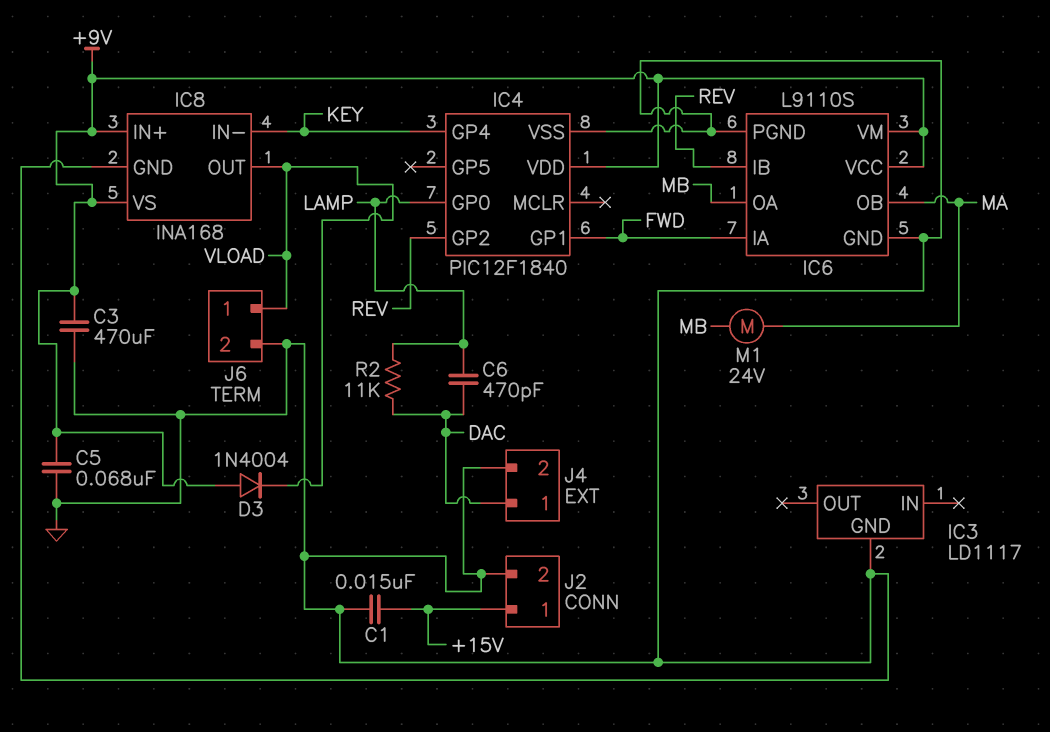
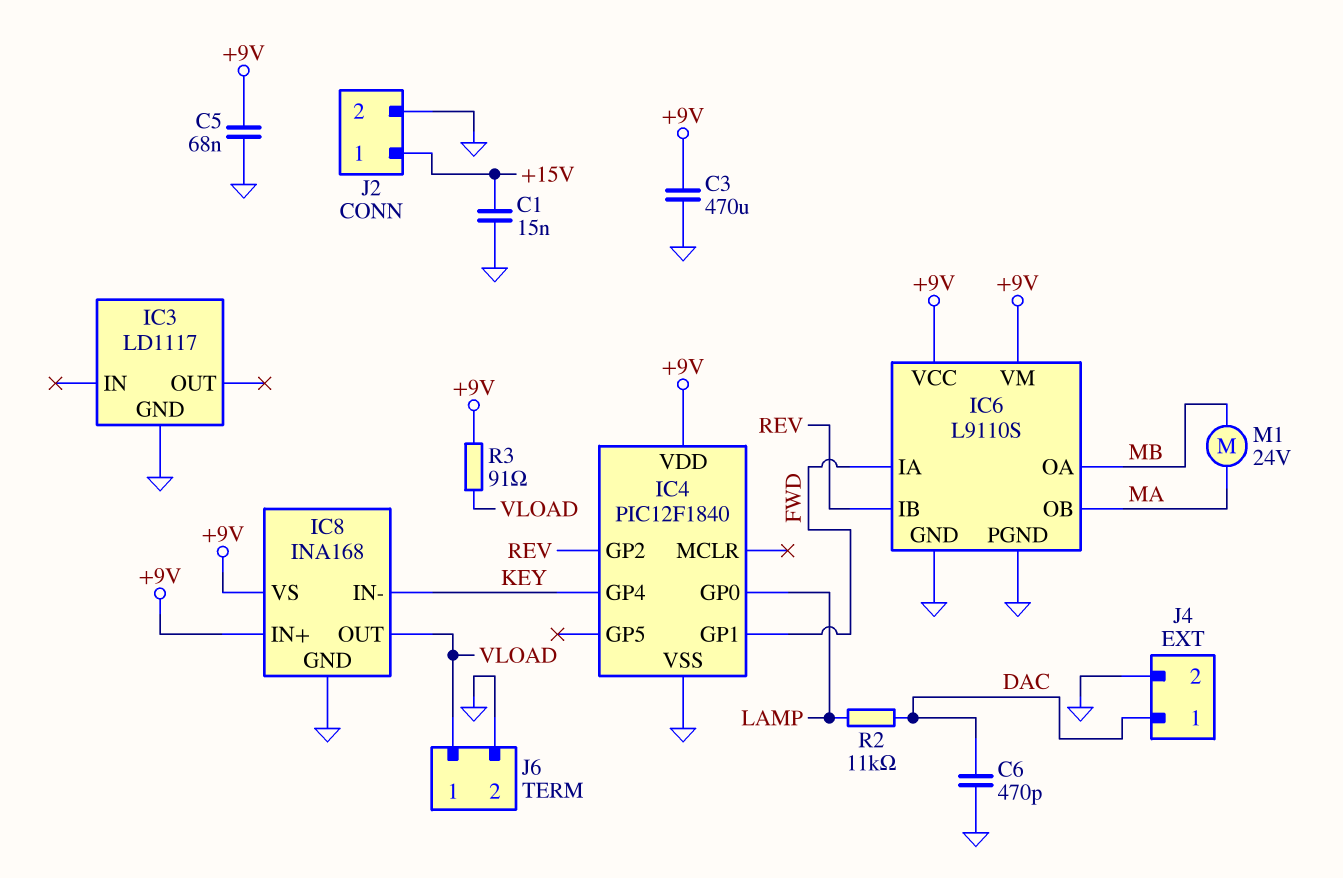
C6: 470pF (DAC, LAMP) -> 470pF (DAC, GND)
D3: diode 1N4004 (A +9V, K VLOAD) -> none
R3: none -> 91 (+9V, VLOAD)

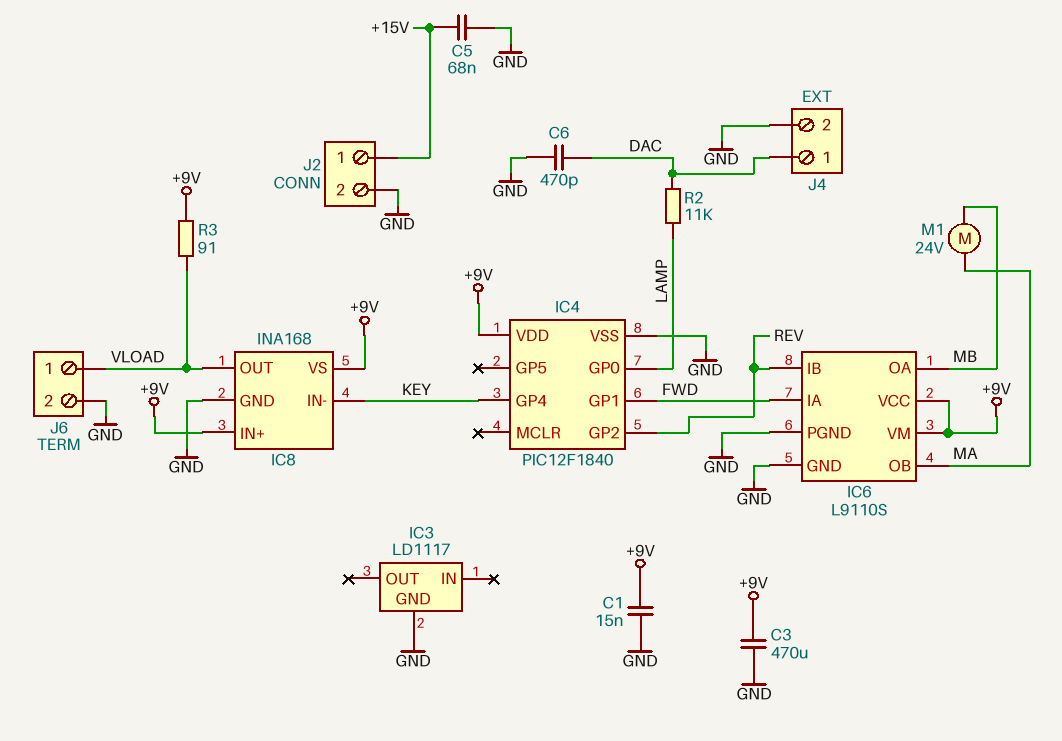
C1: 15nF (+15V, GND) -> 15nF (+9V, GND)
C5: 68nF (+9V, GND) -> 68nF (+15V, GND)

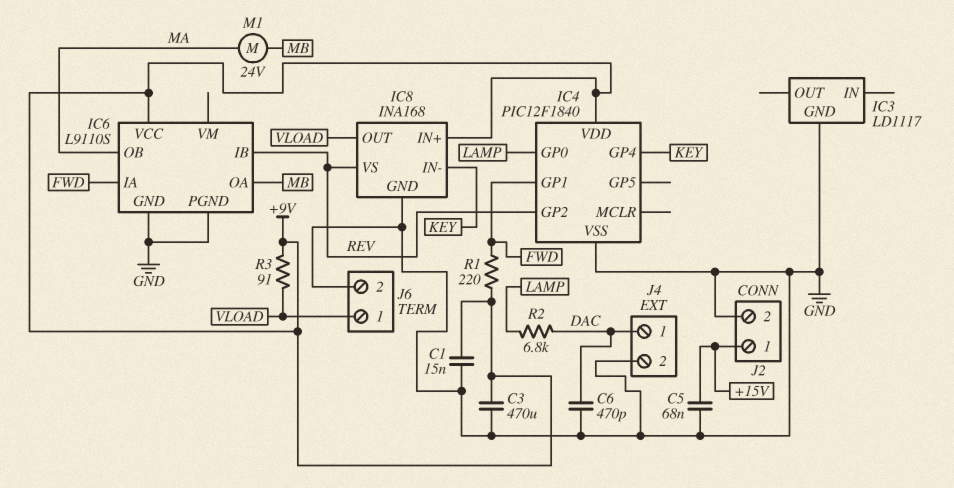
IC6 pin VM: +9V -> none
IC8 pin VS: +9V -> REV
R1: none -> 220 (+9V, FWD)
R2: 11k (DAC, LAMP) -> 6.8k (DAC, LAMP)

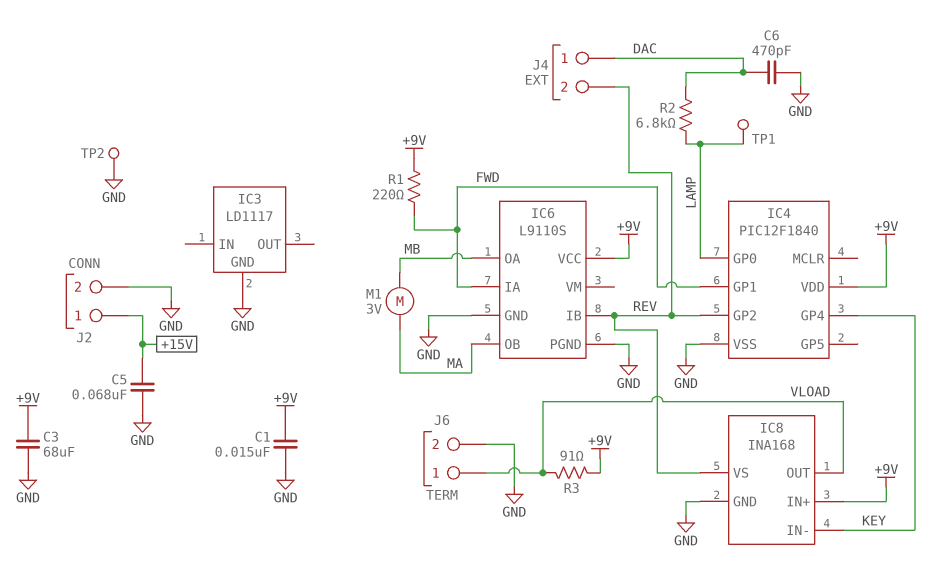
C3: 470uF (+9V, GND) -> 68uF (+9V, GND)
J4 pin 2: GND -> REV
M1: motor 24V (MA, MB) -> motor 3V (MA, MB)
TP1: none -> test point (LAMP)
TP2: none -> test point (GND)

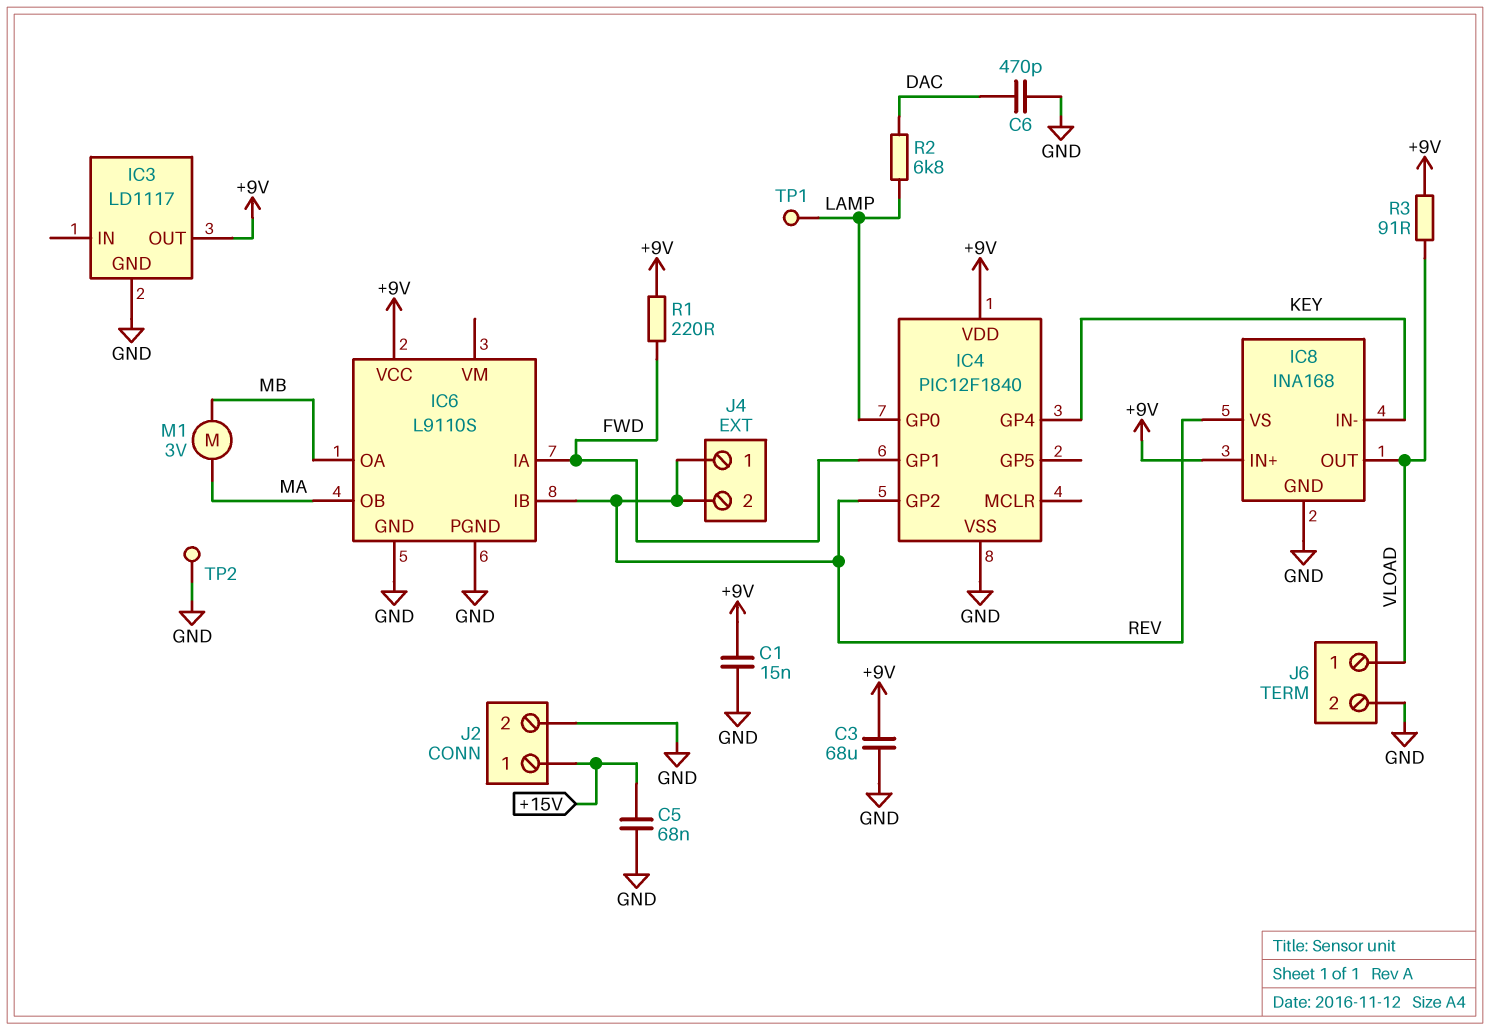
IC3 pin OUT: none -> +9V
J4 pin 1: DAC -> REV

